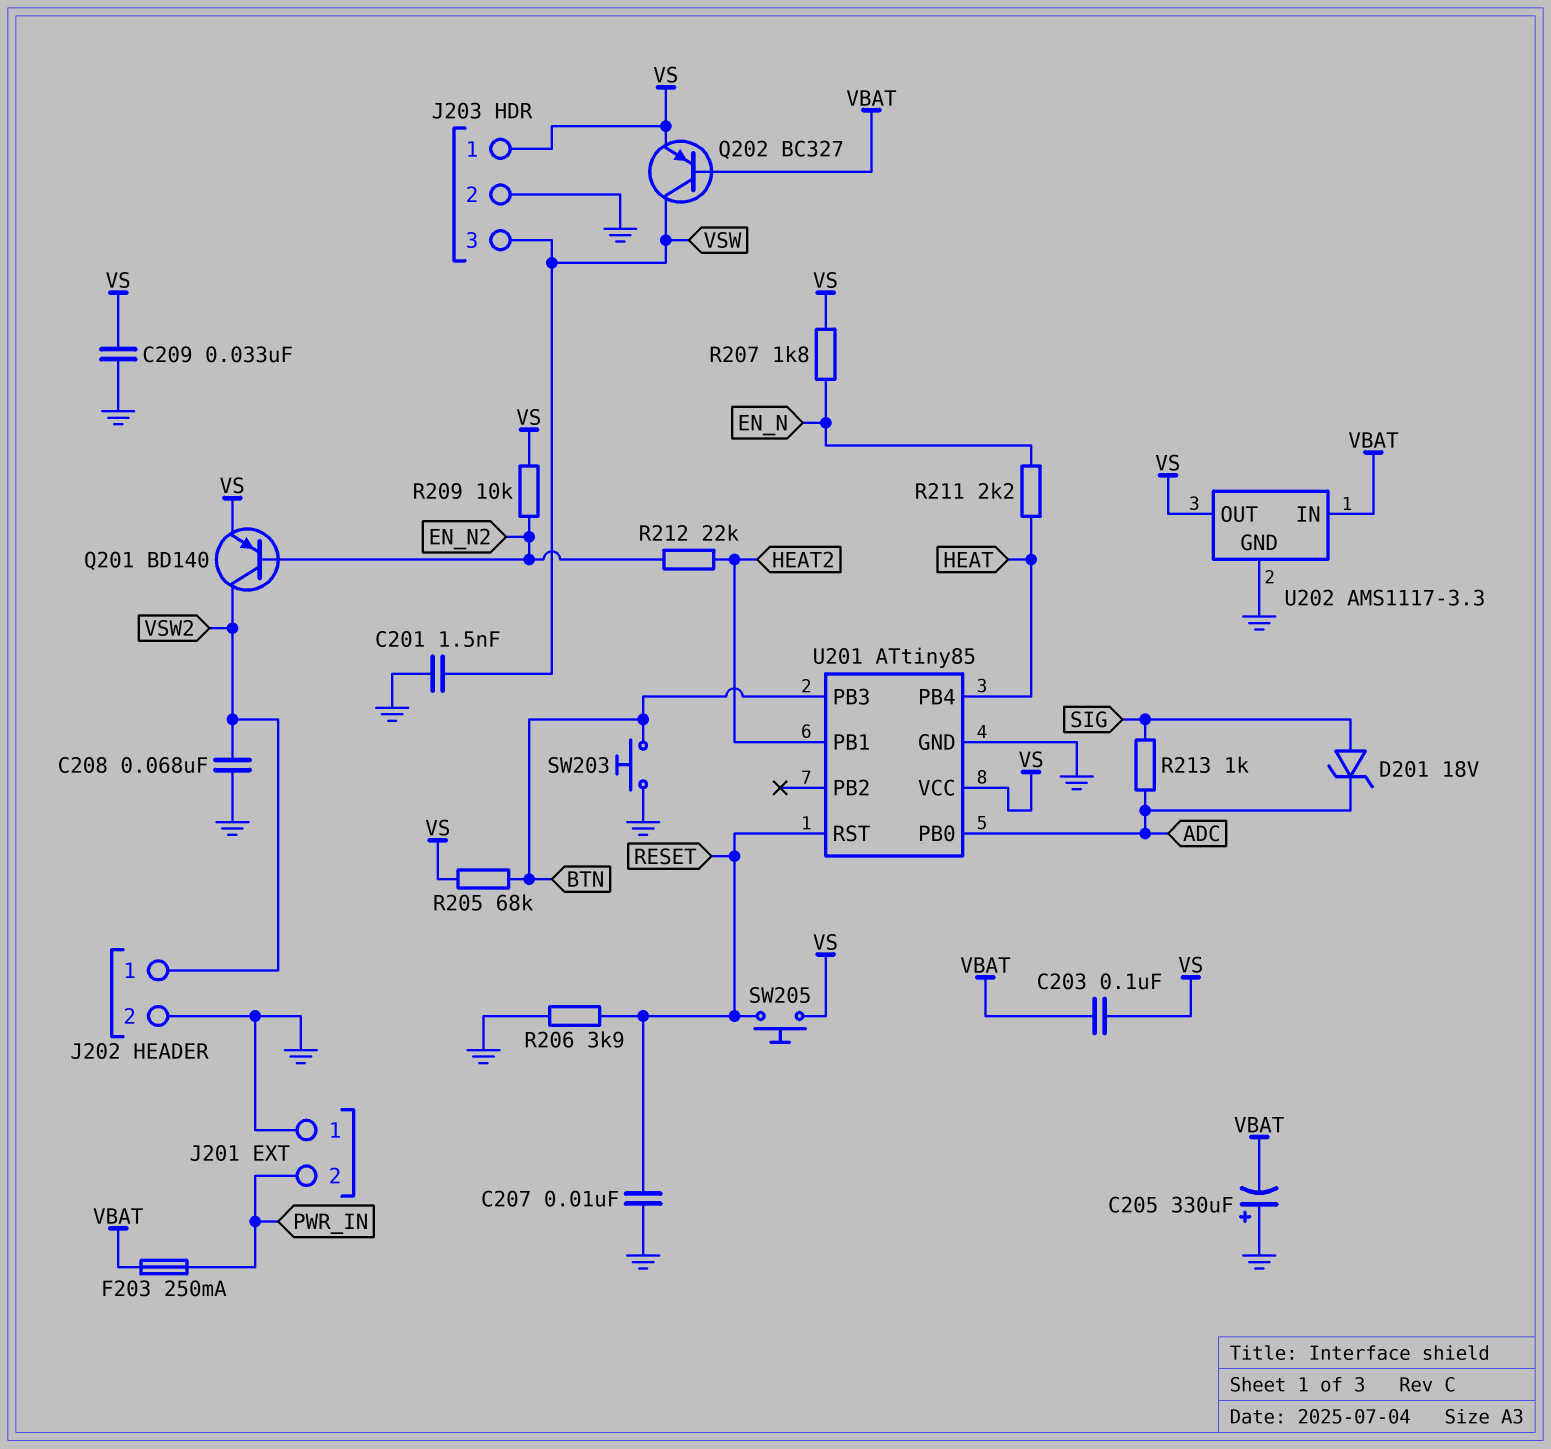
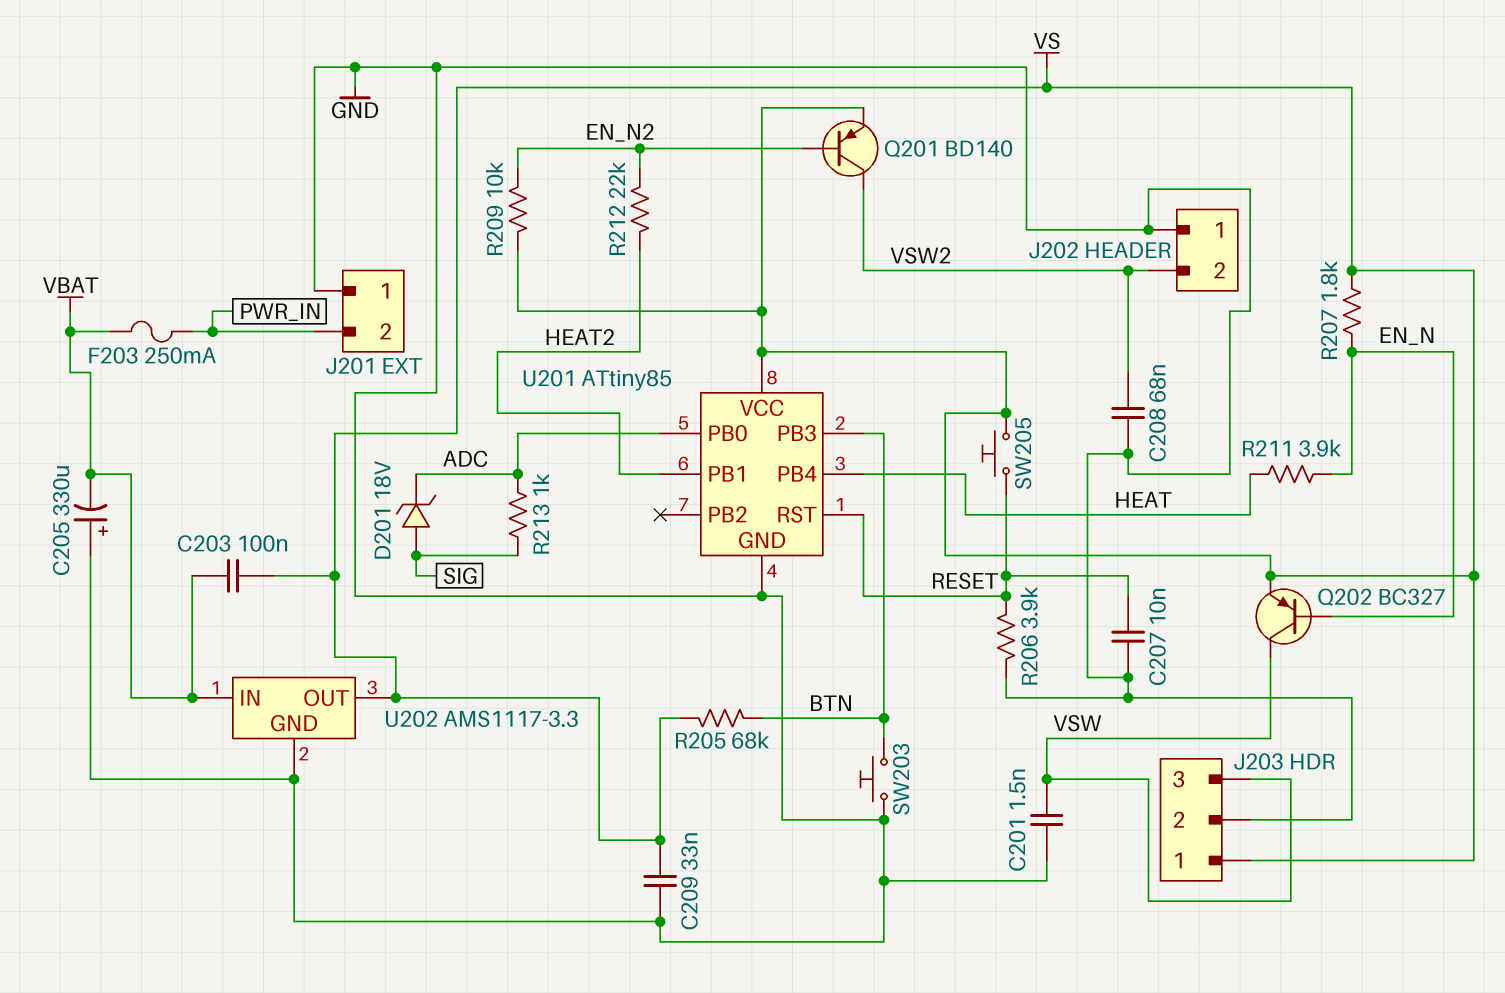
J202 pin 1: VSW2 -> GND
J202 pin 2: GND -> VSW2
Q202: PNP BC327 (B VBAT, C VSW, E VS) -> PNP BC327 (B EN_N, C VSW, E VS)
R211: 2.2k (EN_N, HEAT) -> 3.9k (EN_N, HEAT)

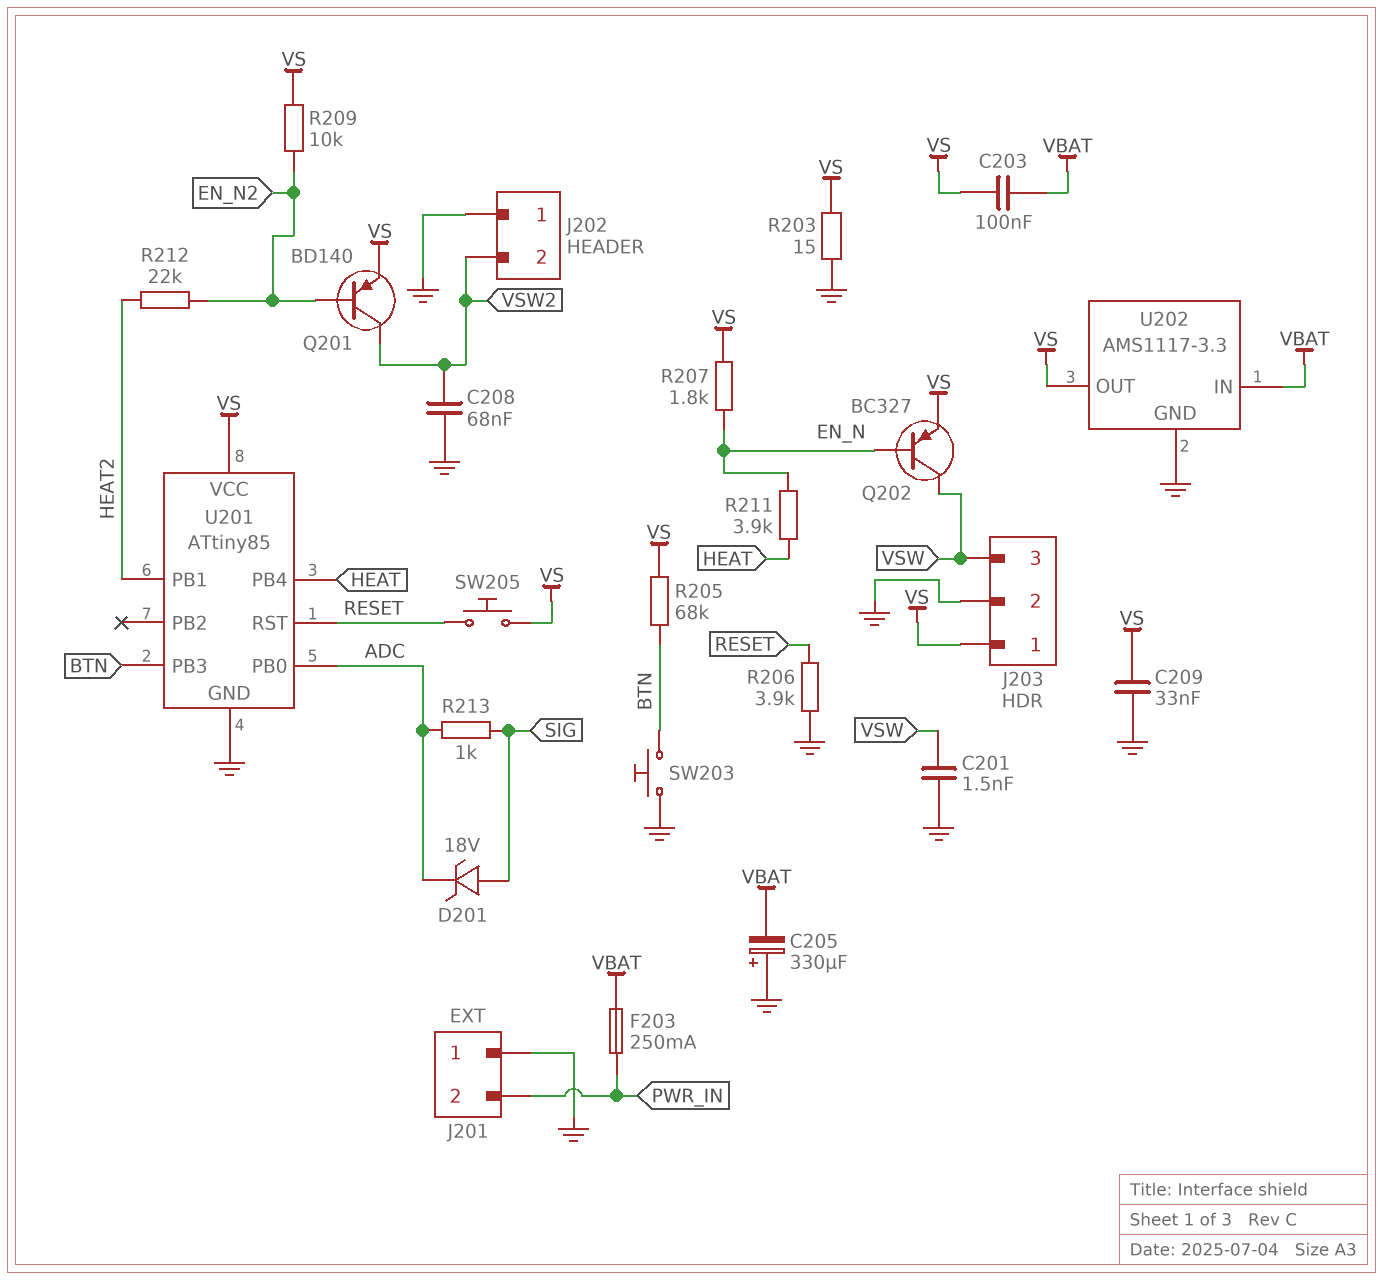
C207: 10nF (GND, RESET) -> none
R203: none -> 15 (GND, VS)

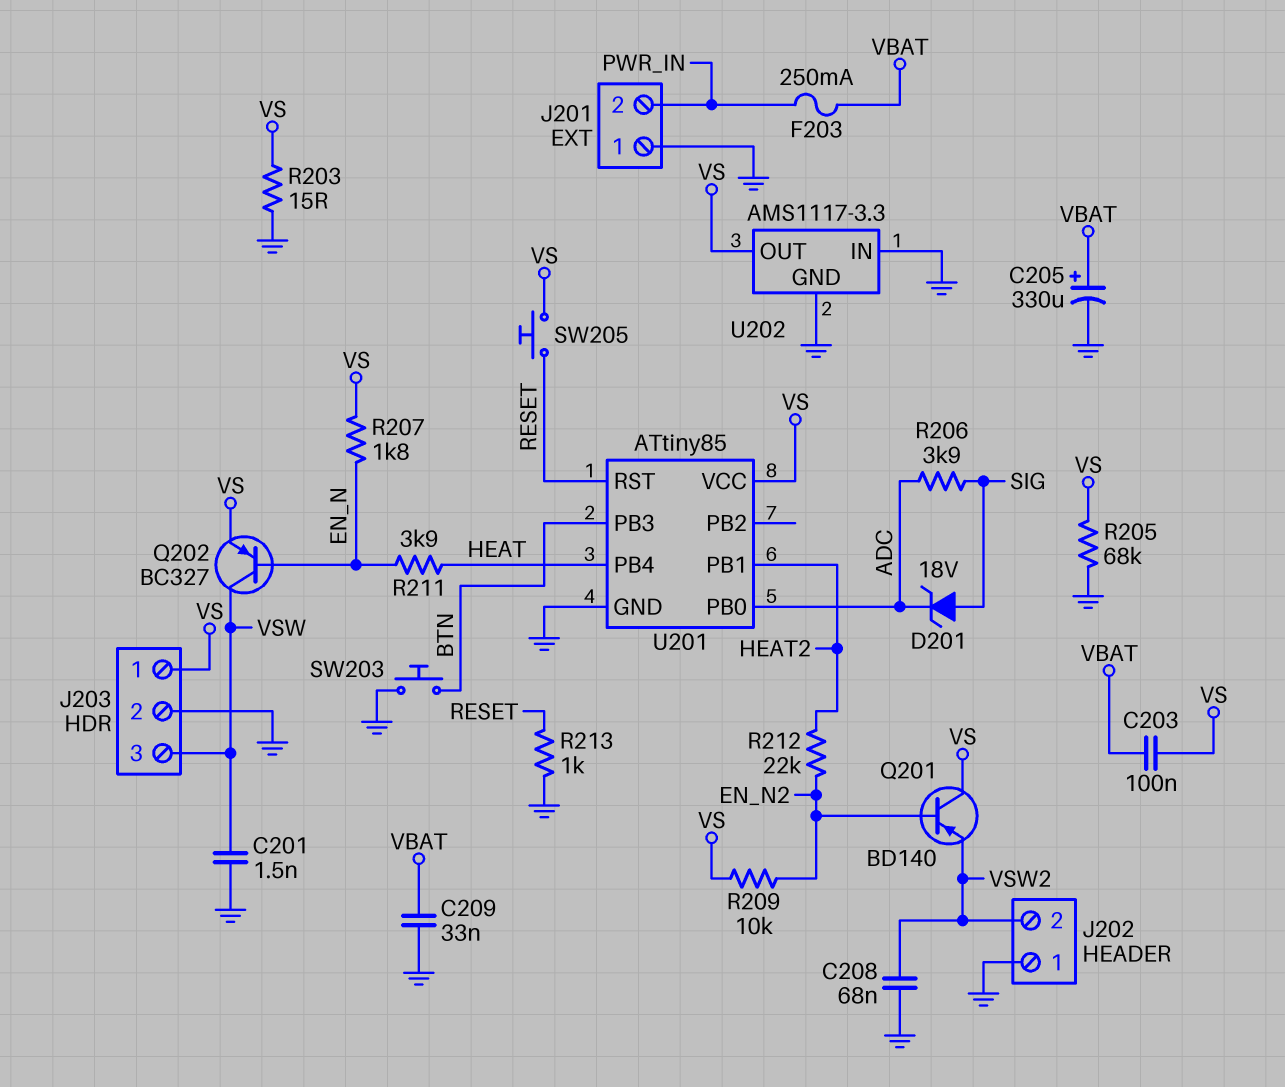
C205: 330uF (plus GND, minus VBAT) -> 330uF (plus VBAT, minus GND)
C209: 33nF (GND, VS) -> 33nF (GND, VBAT)
Q201: PNP BD140 (B EN_N2, C VSW2, E VS) -> PNP BD140 (B EN_N2, C VS, E VSW2)
R205: 68k (BTN, VS) -> 68k (GND, VS)
R206: 3.9k (GND, RESET) -> 3.9k (ADC, SIG)
R213: 1k (ADC, SIG) -> 1k (GND, RESET)
U202 pin IN: VBAT -> GND

